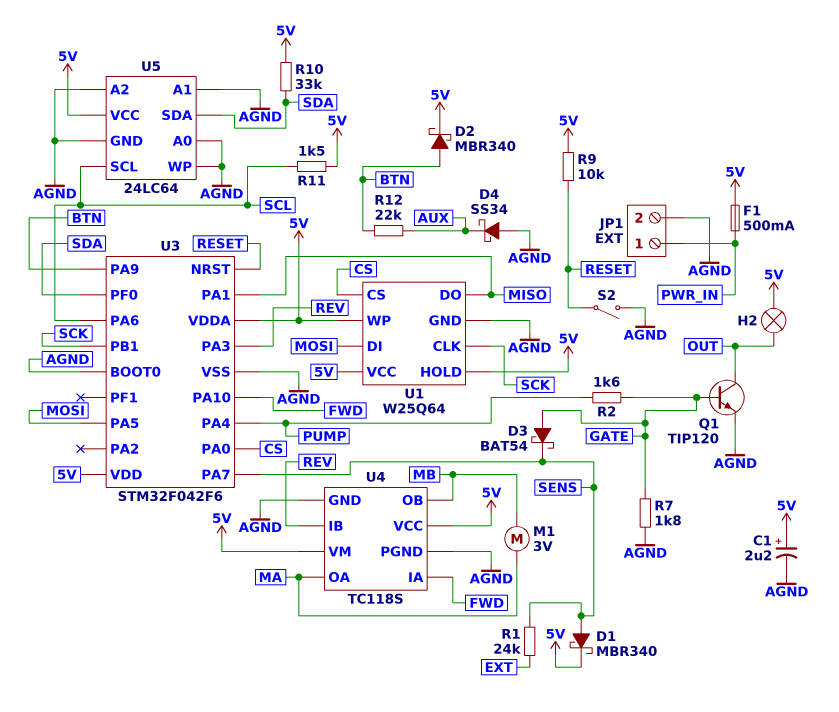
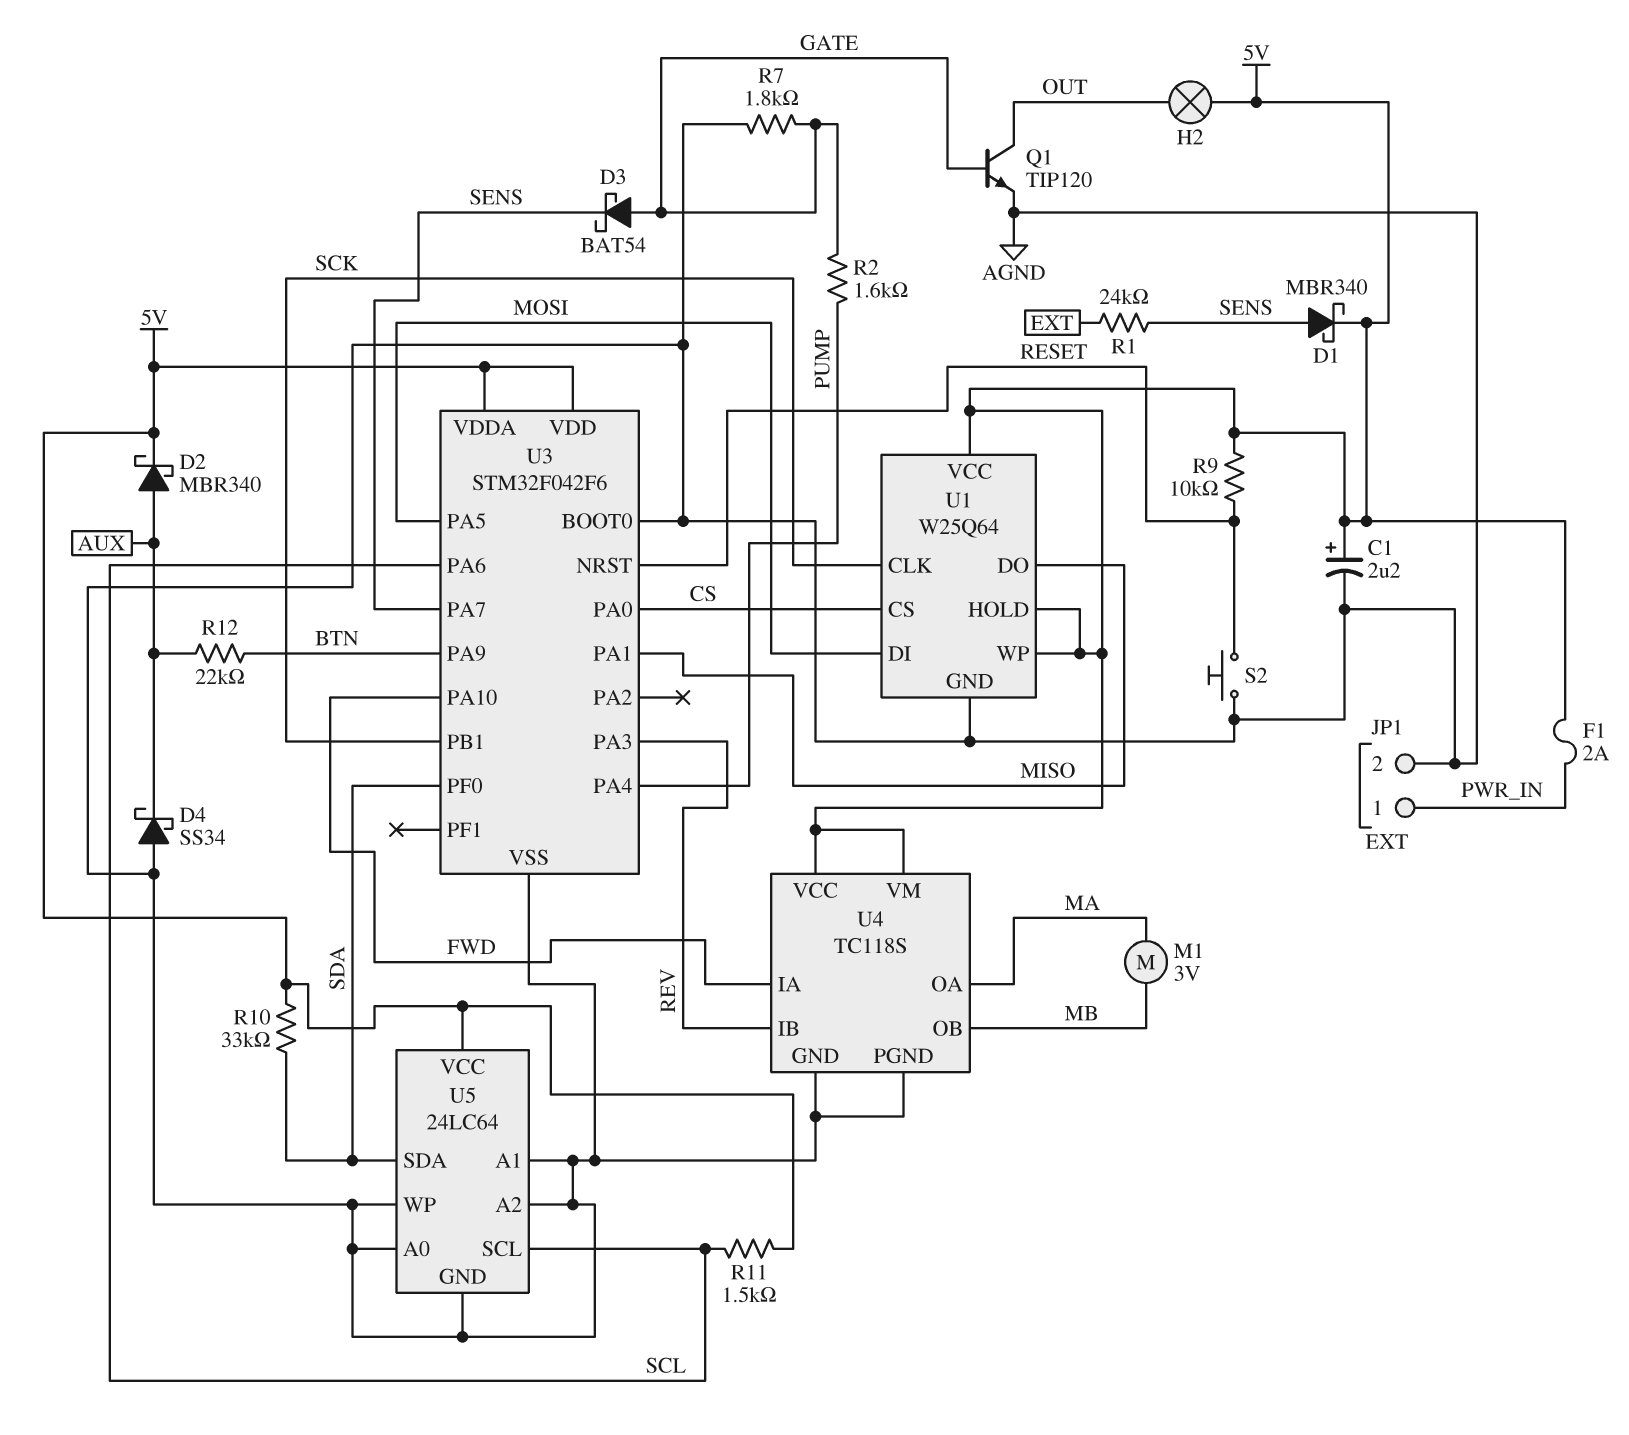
D2: schottky MBR340 (A BTN, K 5V) -> schottky MBR340 (A AUX, K 5V)
F1: 500mA (5V, PWR_IN) -> 2A (5V, PWR_IN)
S2: switch (AGND, RESET) -> button (AGND, RESET)

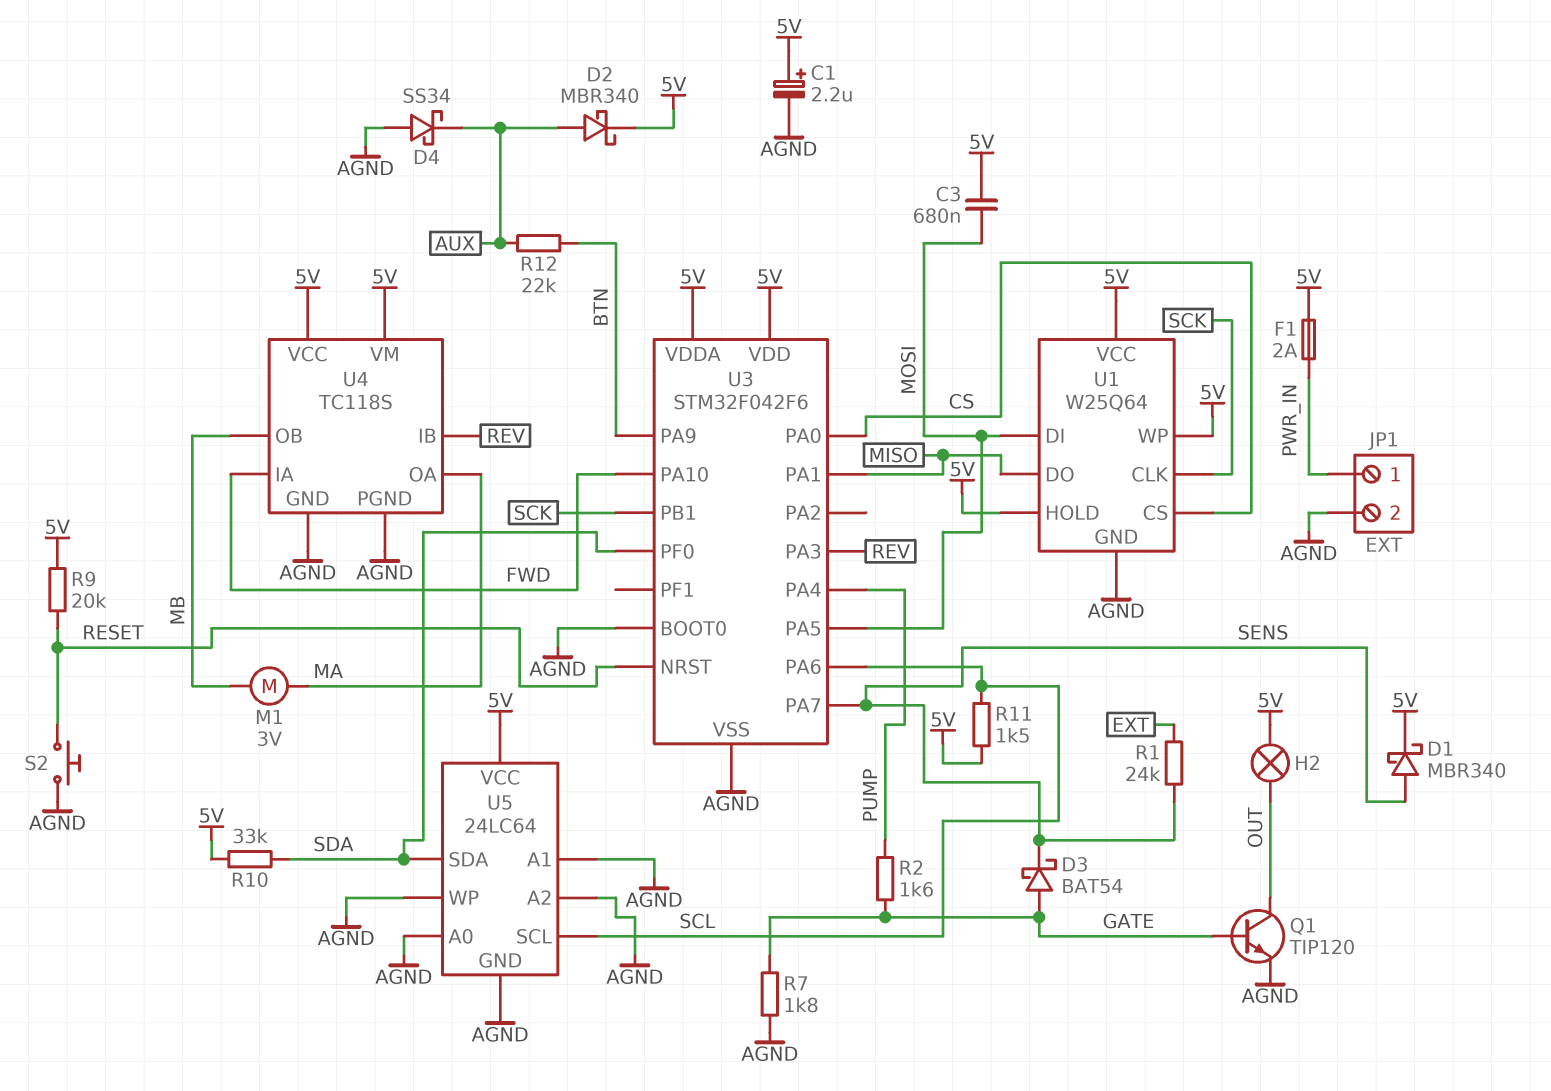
C3: none -> 680nF (5V, MOSI)
R9: 10k (5V, RESET) -> 20k (5V, RESET)

